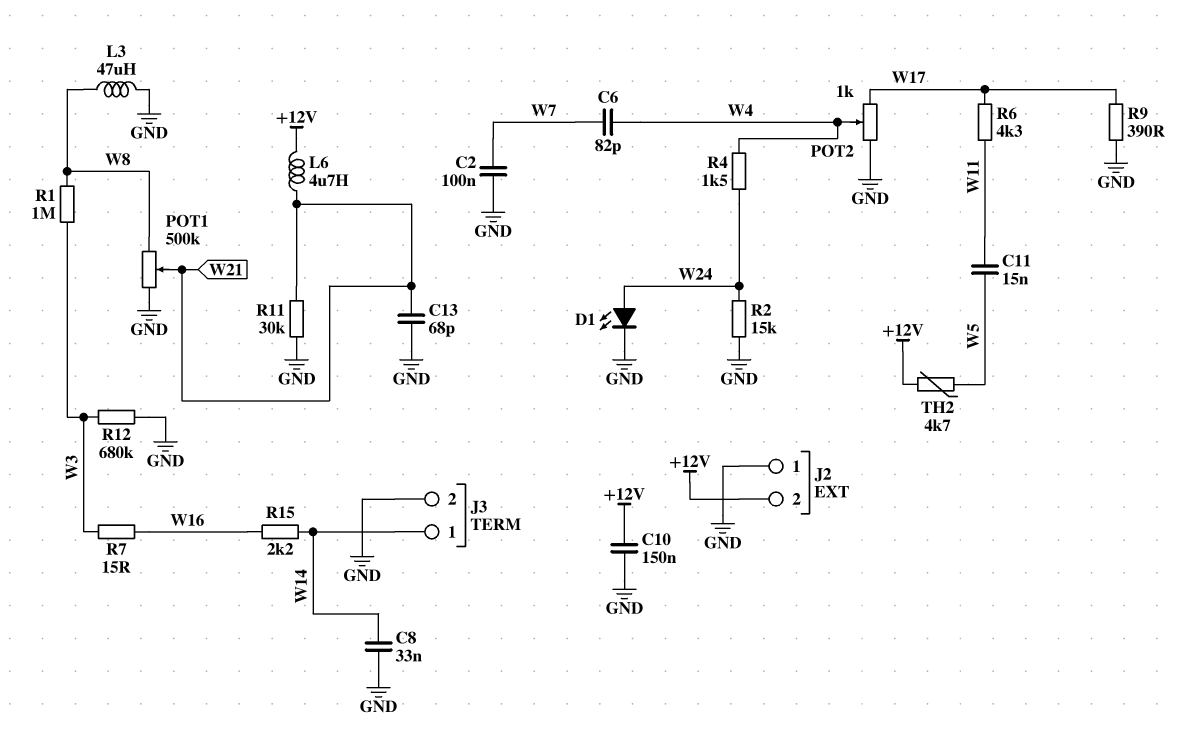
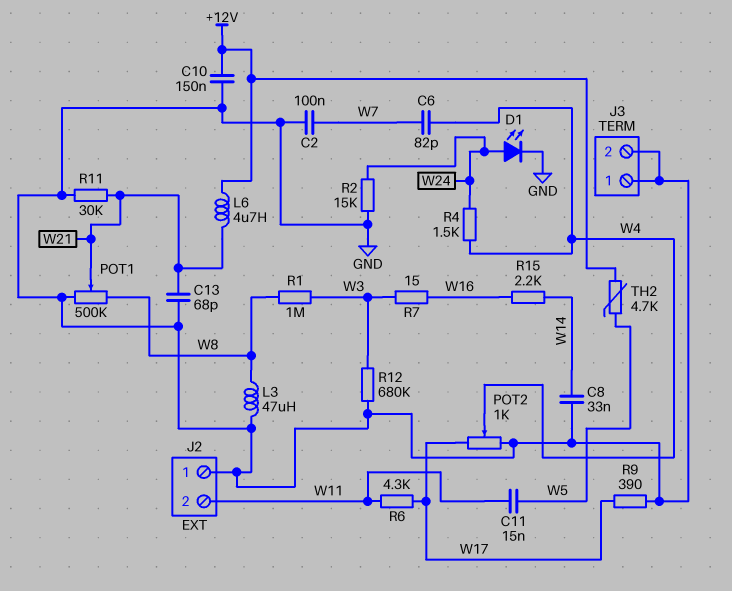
J2 pin 2: +12V -> W11
J3 pin 1: W14 -> GND

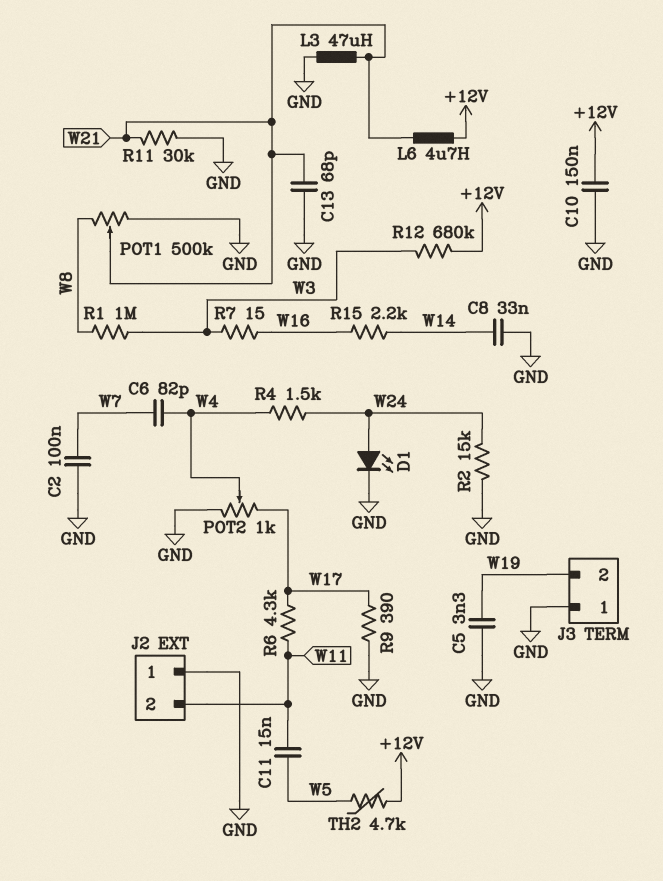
C5: none -> 3.3nF (GND, W19)
J3 pin 2: GND -> W19
L3: 47uH (GND, W8) -> 47uH (GND, W21)
R12: 680k (GND, W3) -> 680k (+12V, W3)

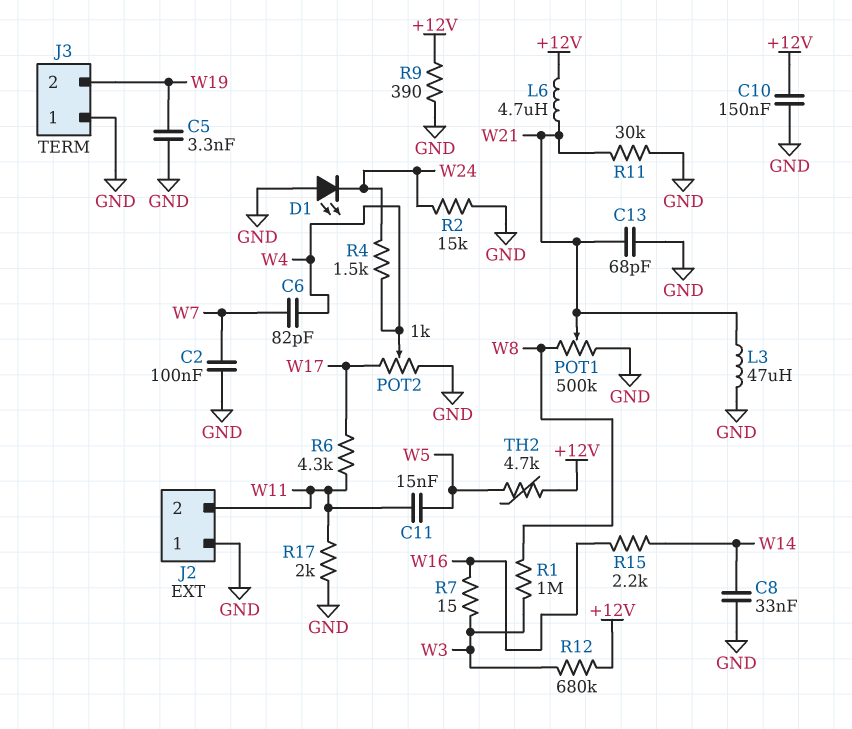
D1: LED (A W24, K GND) -> LED (A GND, K W24)
R9: 390 (GND, W17) -> 390 (+12V, GND)
R17: none -> 2k (GND, W11)

